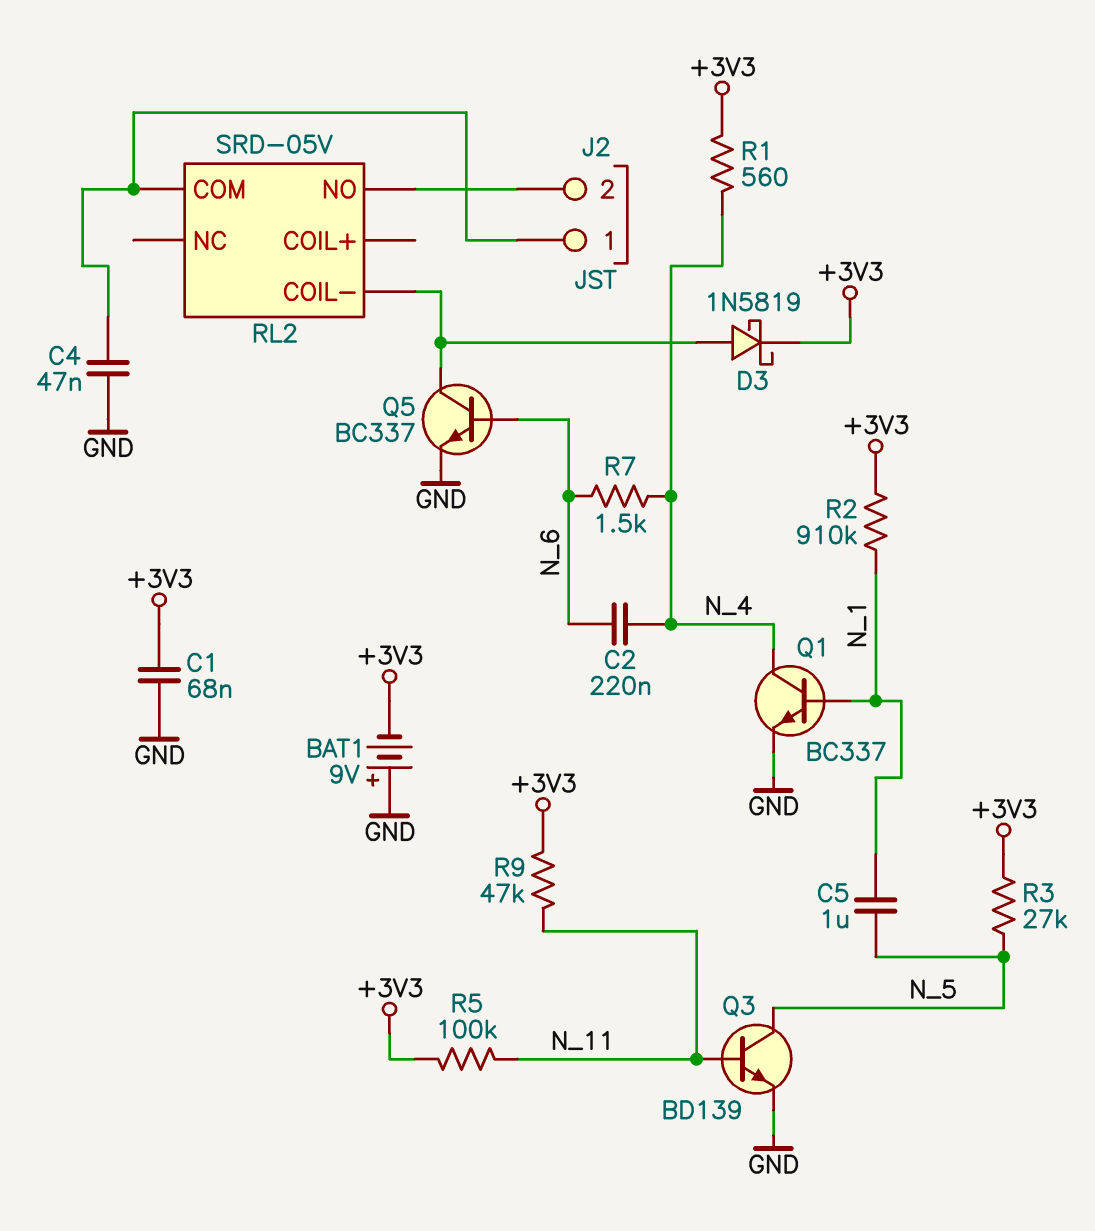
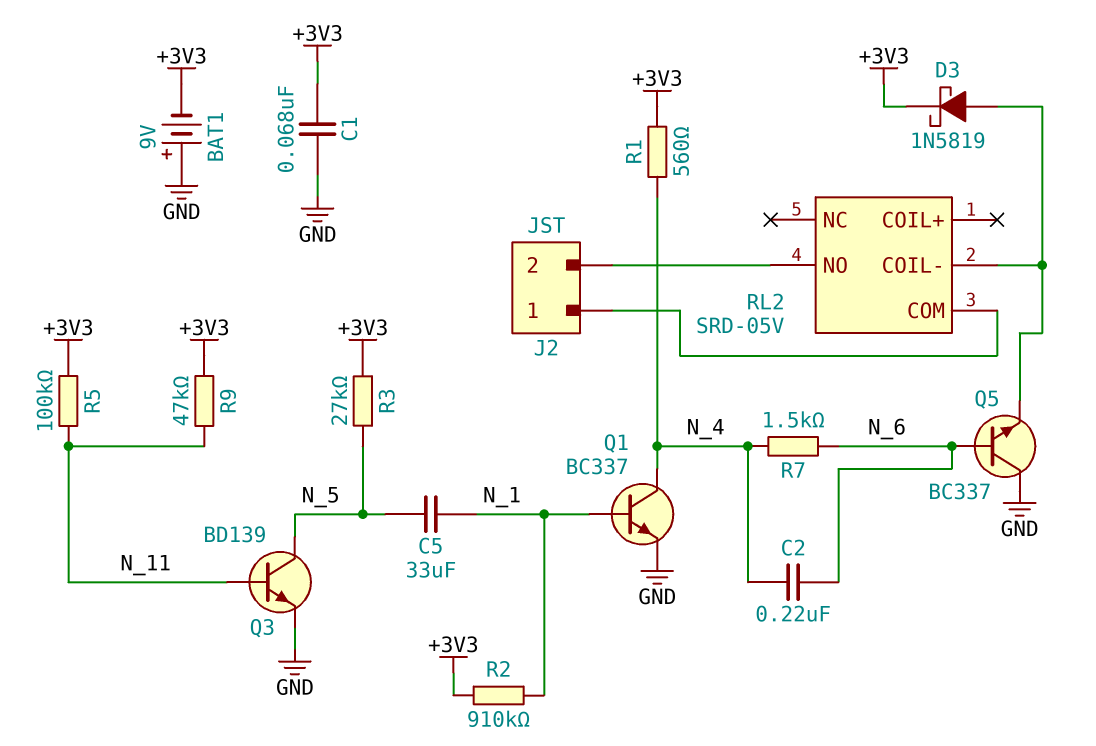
C4: 47nF (GND, J2/1) -> none
C5: 1uF (N_1, N_5) -> 33uF (N_1, N_5)
Q5: NPN BC337 (B N_6, C RL2/COIL-, E GND) -> NPN BC337 (B N_6, C GND, E RL2/COIL-)

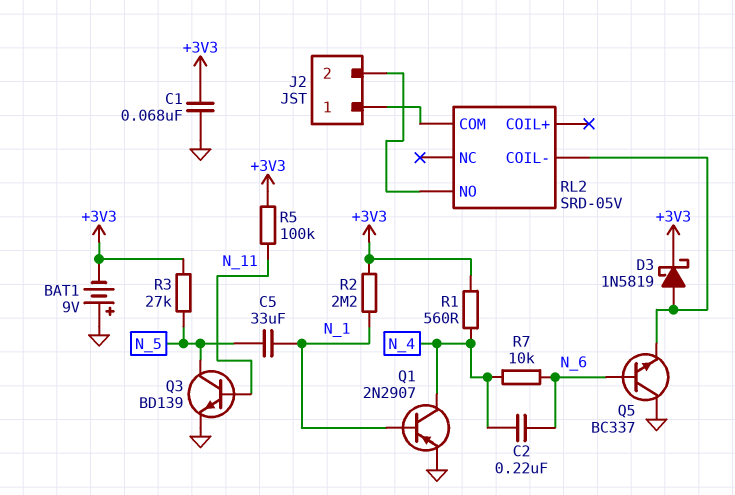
Q1: NPN BC337 (B N_1, C N_4, E GND) -> PNP 2N2907 (B N_1, C N_4, E GND)
R2: 910k (+3V3, N_1) -> 2.2M (+3V3, N_1)
R7: 1.5k (N_4, N_6) -> 10k (N_4, N_6)
R9: 47k (+3V3, N_11) -> none

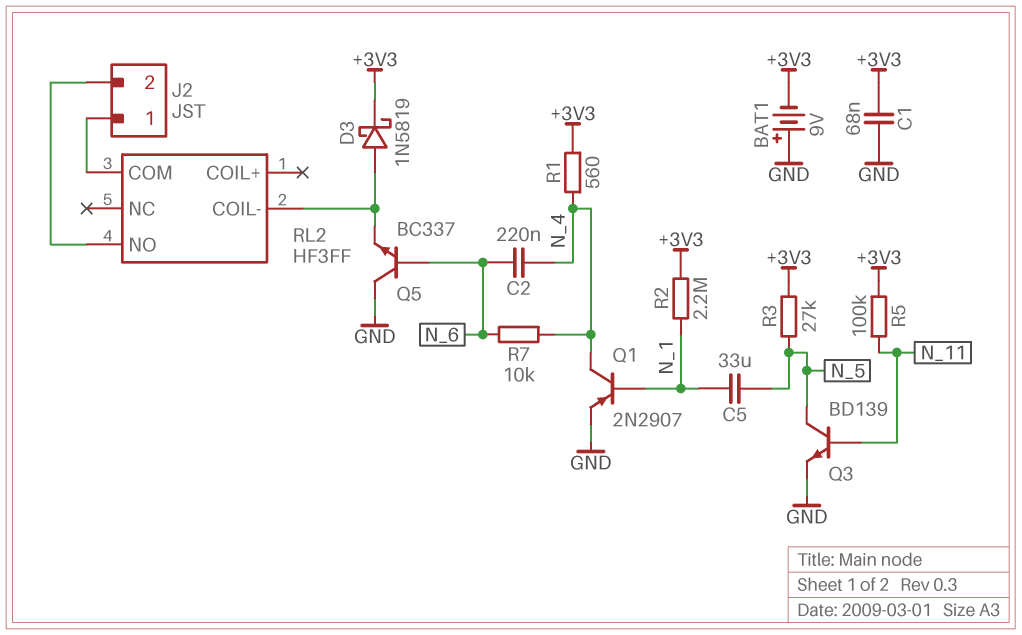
RL2: SRD-05V -> HF3FF

